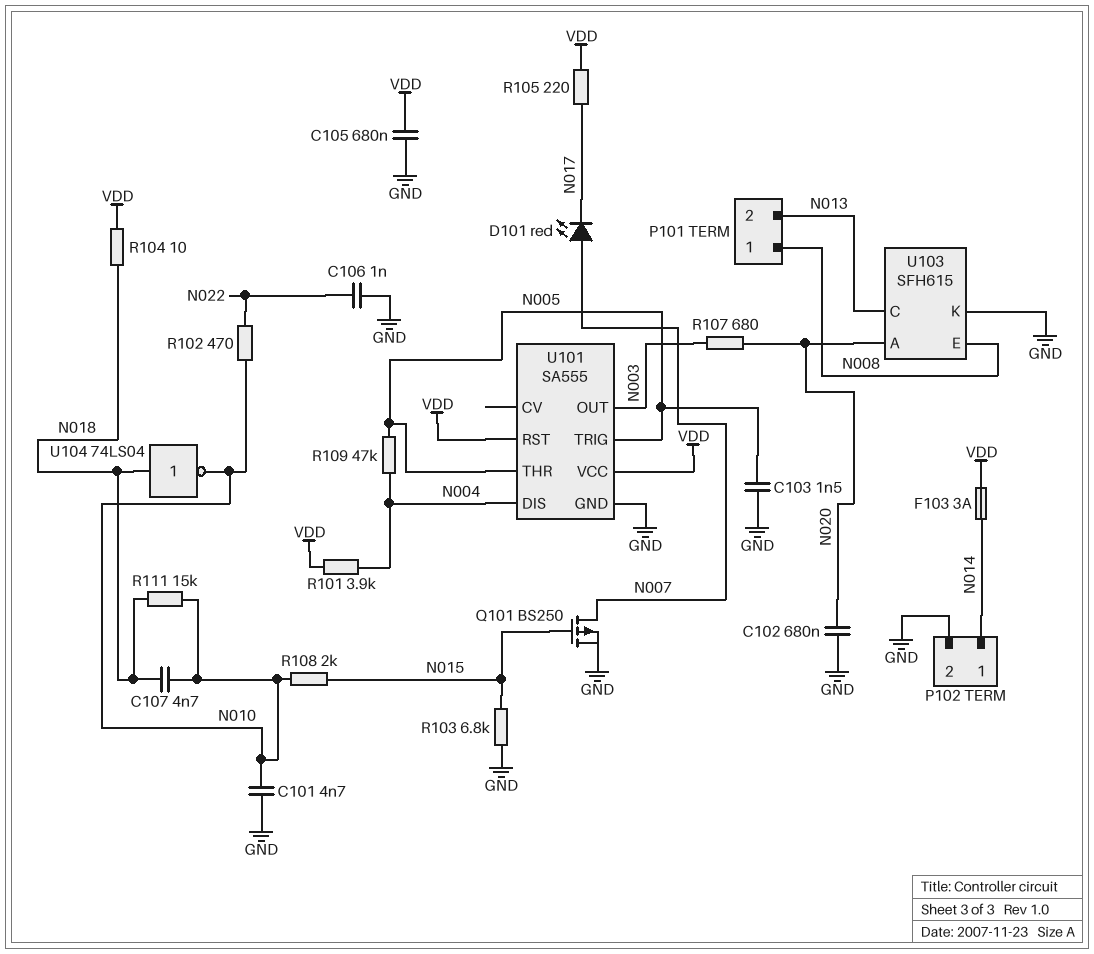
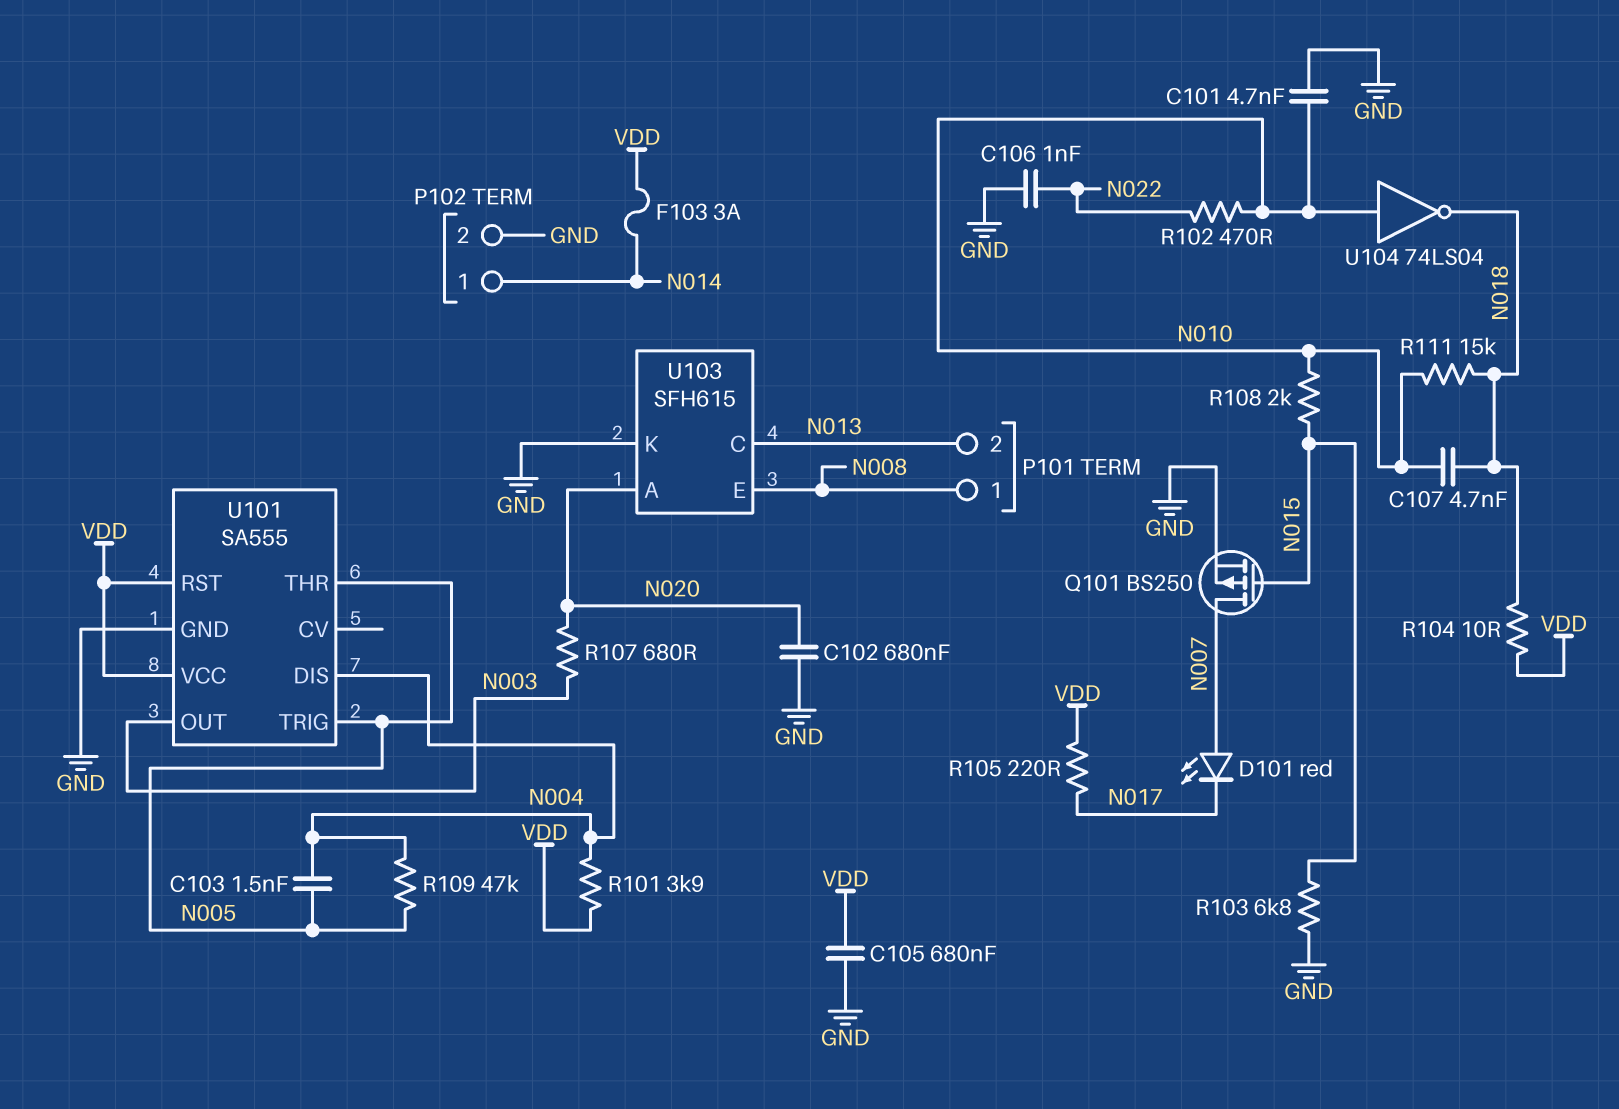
C103: 1.5nF (GND, N005) -> 1.5nF (N004, N005)
U104: NOT 74LS04 (in N018, out N010) -> NOT 74LS04 (in N010, out N018)

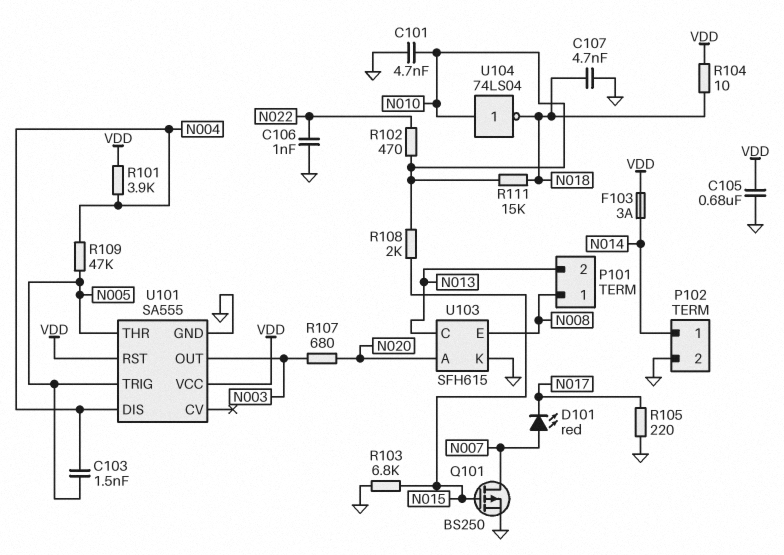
C102: 680nF (GND, N020) -> none
C107: 4.7nF (N010, N018) -> 4.7nF (GND, N018)
R105: 220 (N017, VDD) -> 220 (GND, N017)

